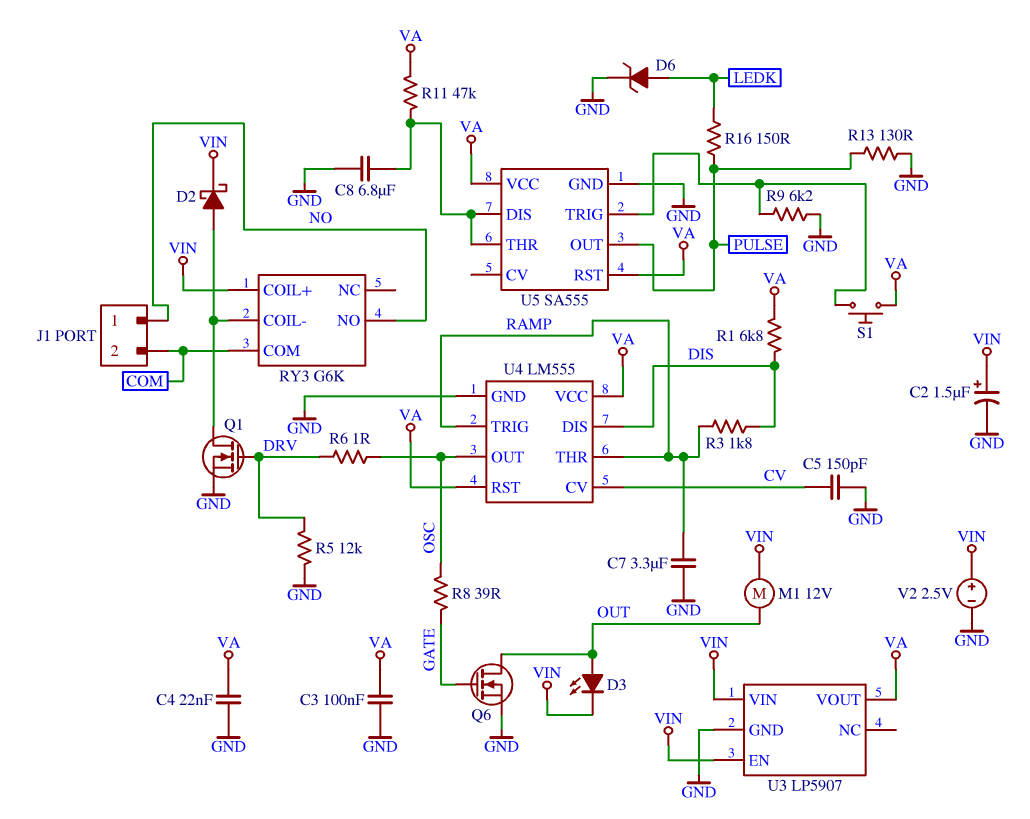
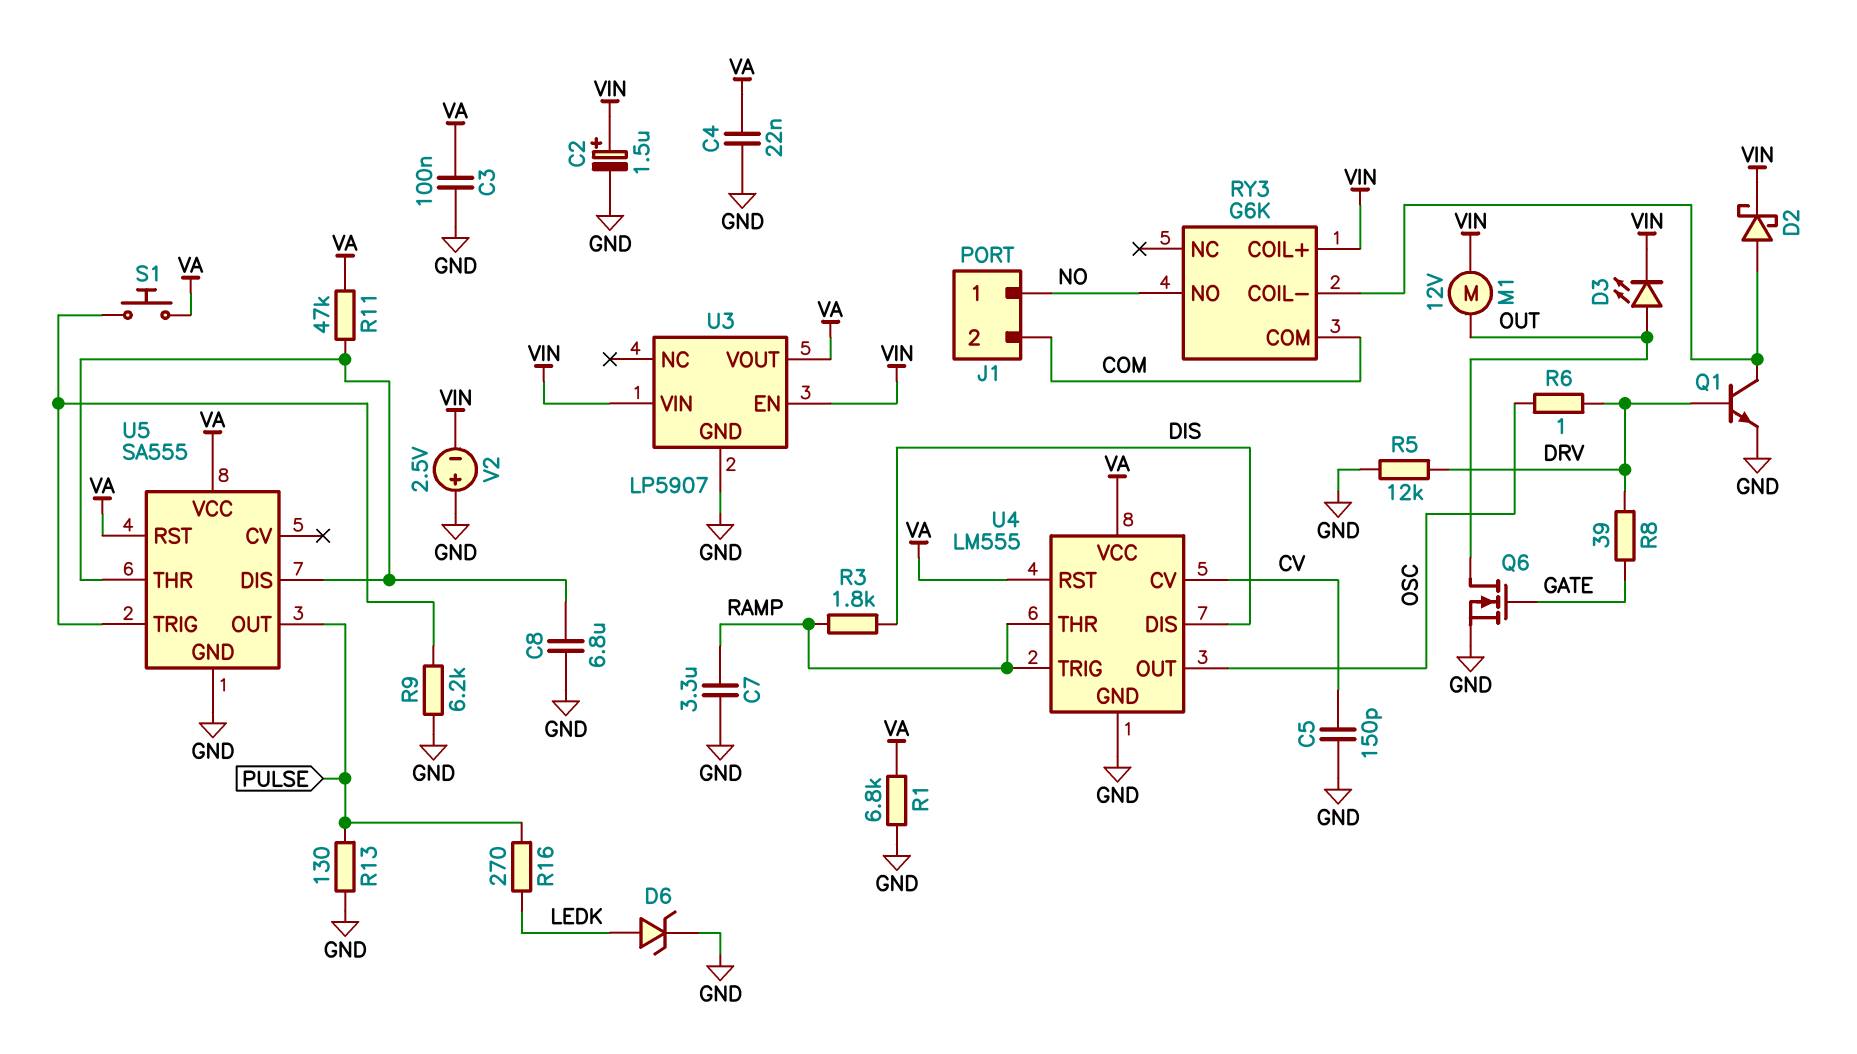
Q1: NMOS (G DRV, D RY3/COIL-, S GND) -> NPN (B DRV, C RY3/COIL-, E GND)
R1: 6.8k (DIS, VA) -> 6.8k (GND, VA)
R8: 39 (GATE, OSC) -> 39 (DRV, GATE)
R16: 150 (LEDK, PULSE) -> 270 (LEDK, PULSE)
V2: 2.5V (plus VIN, minus GND) -> 2.5V (plus GND, minus VIN)

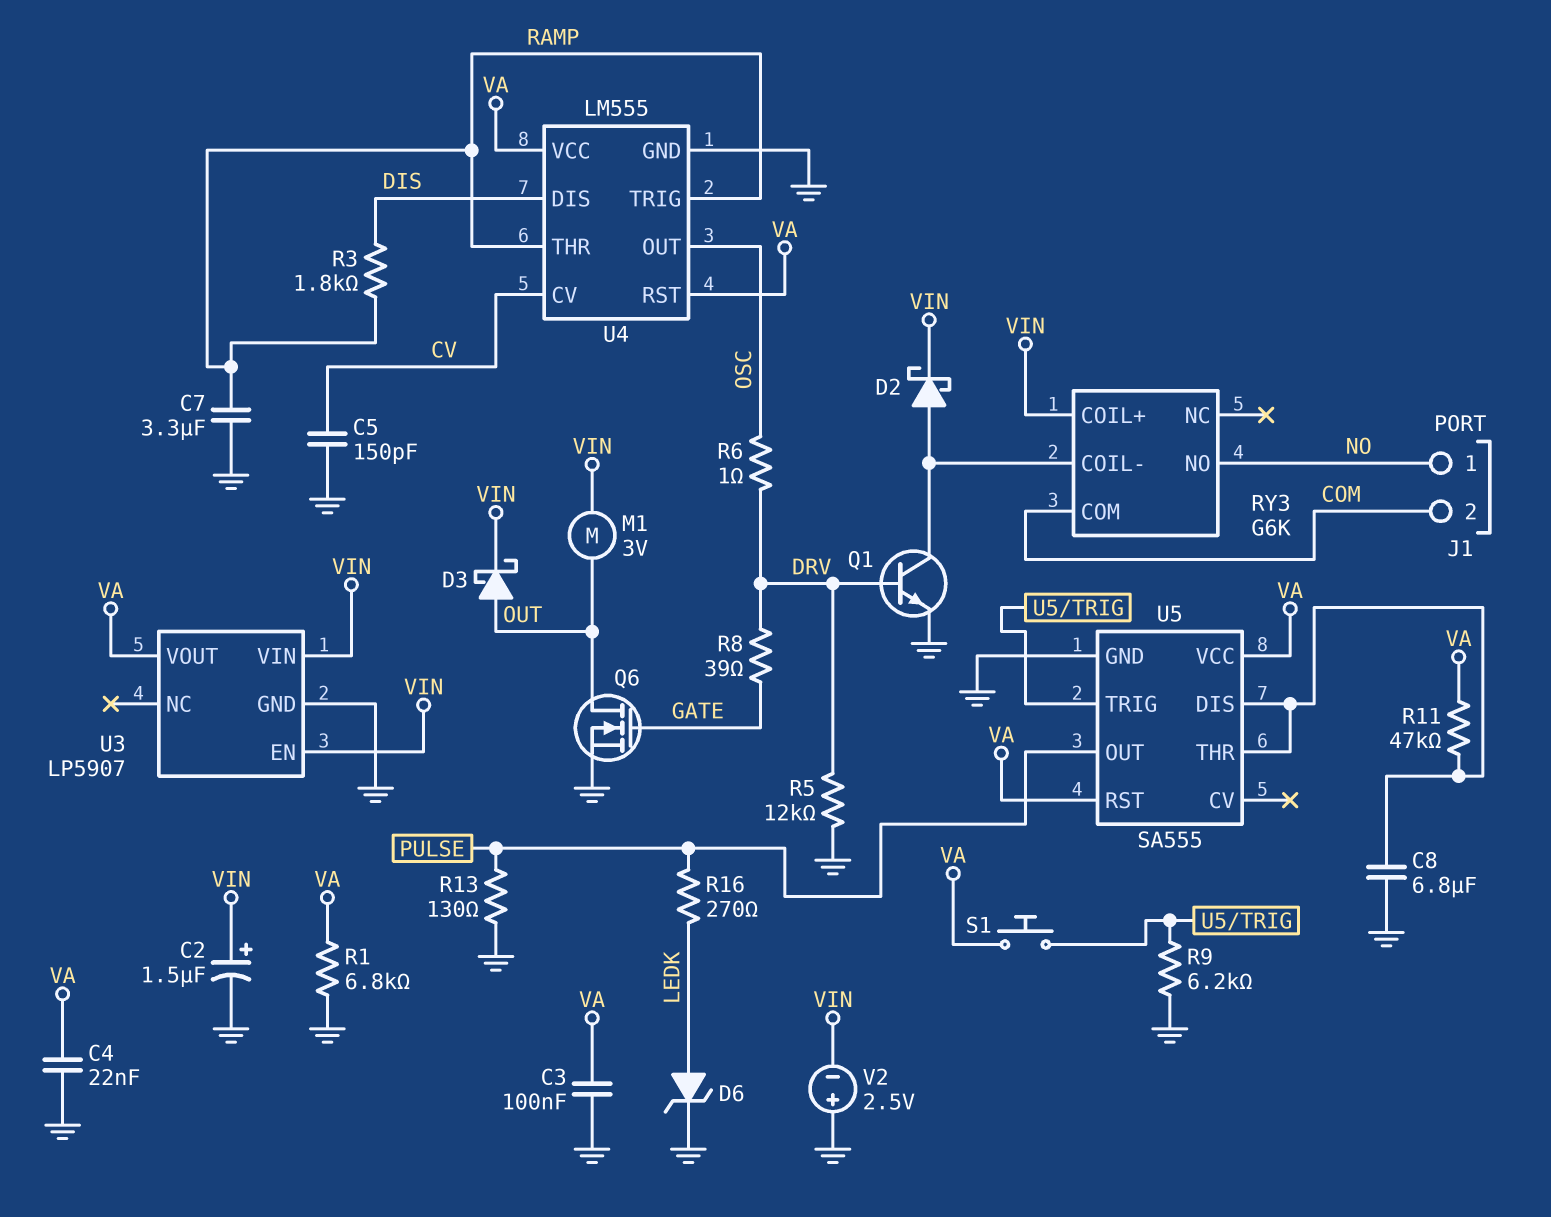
D3: LED (A OUT, K VIN) -> schottky (A OUT, K VIN)
M1: motor 12V (OUT, VIN) -> motor 3V (OUT, VIN)

